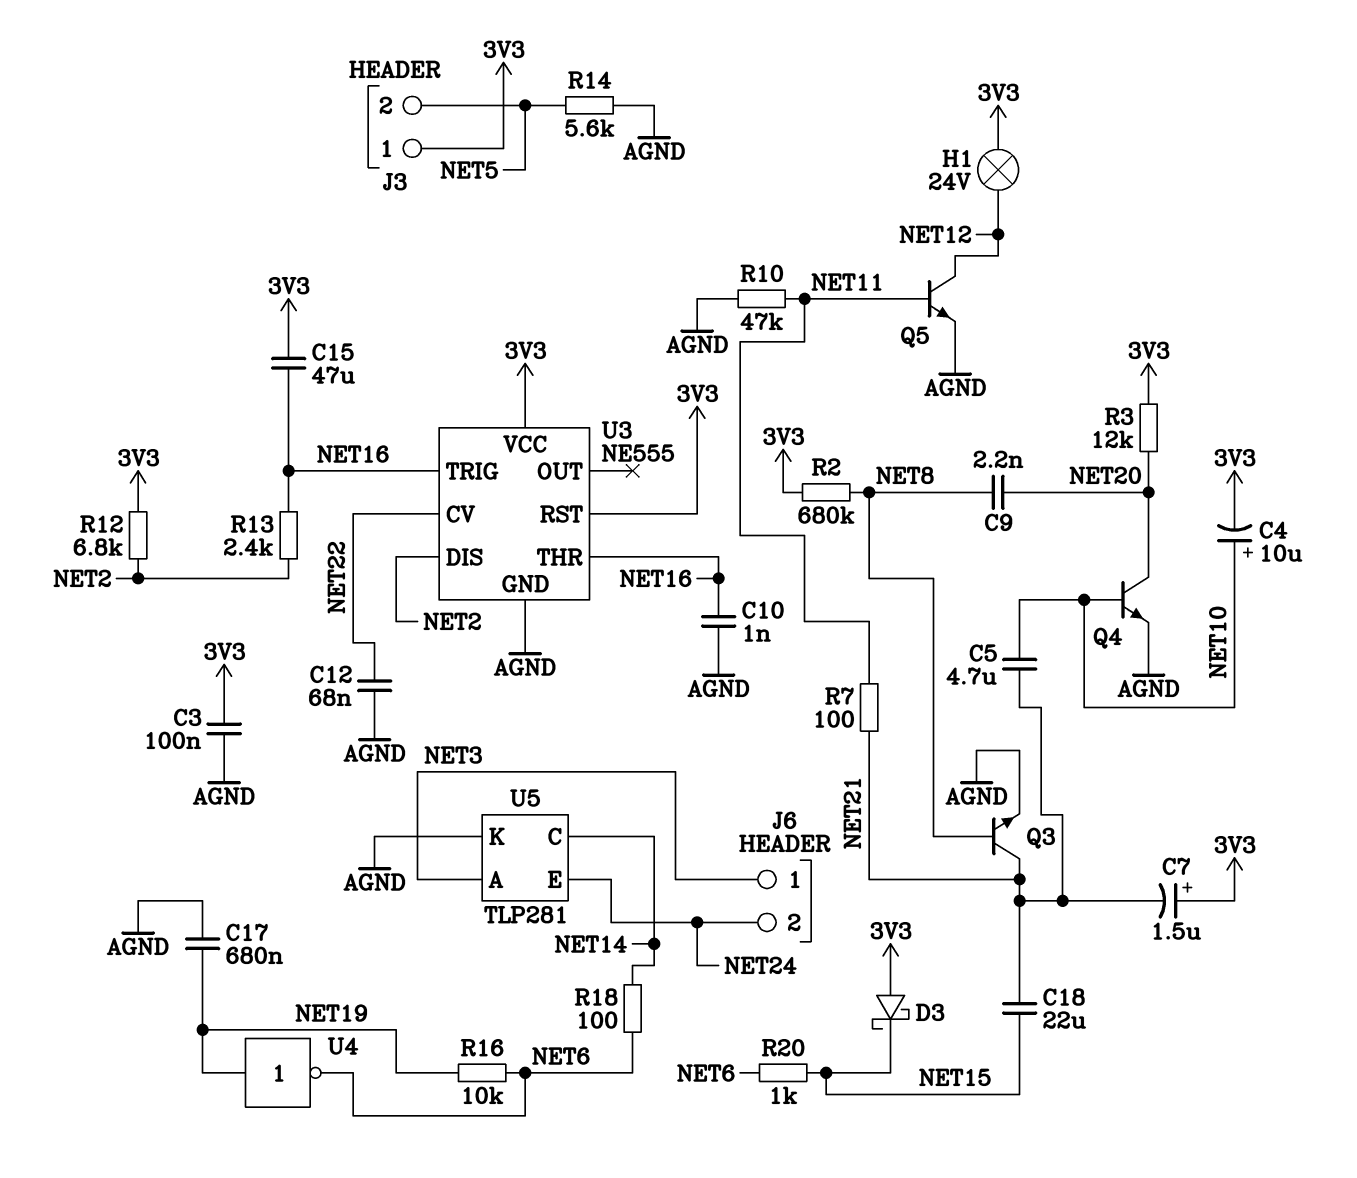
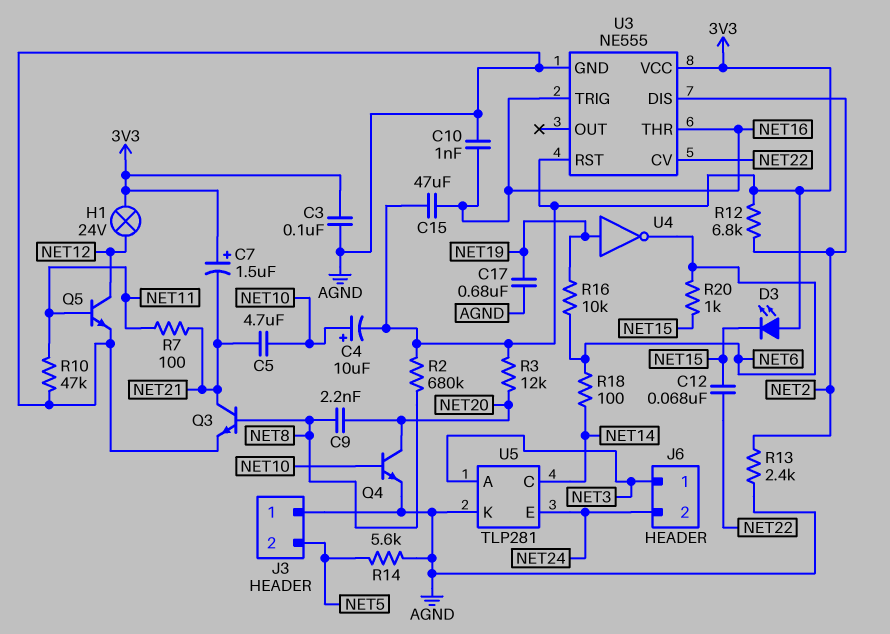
C12: 68nF (AGND, NET22) -> 68nF (NET15, NET22)
C18: 22uF (NET15, NET21) -> none
D3: schottky (A 3V3, K NET15) -> LED (A 3V3, K NET15)
J3 pin 1: 3V3 -> AGND
R13: 2.4k (NET2, NET16) -> 2.4k (AGND, NET2)

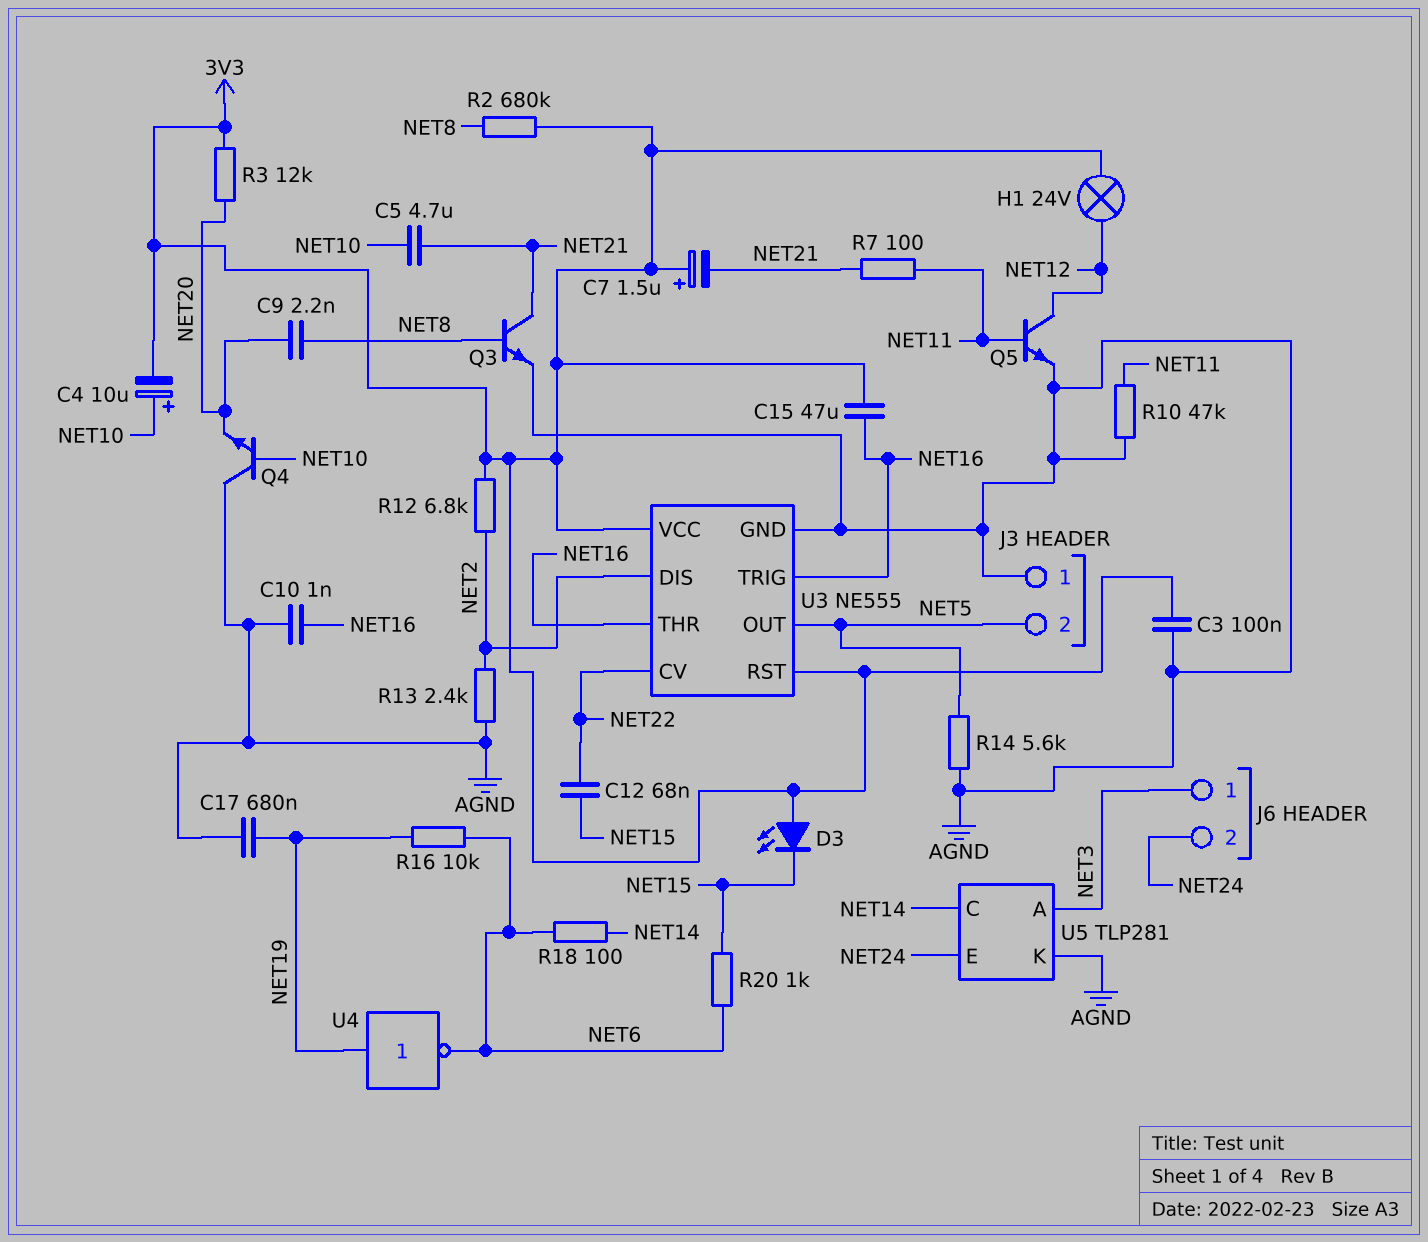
Q4: NPN (B NET10, C NET20, E AGND) -> NPN (B NET10, C AGND, E NET20)
U3 pin OUT: none -> NET5

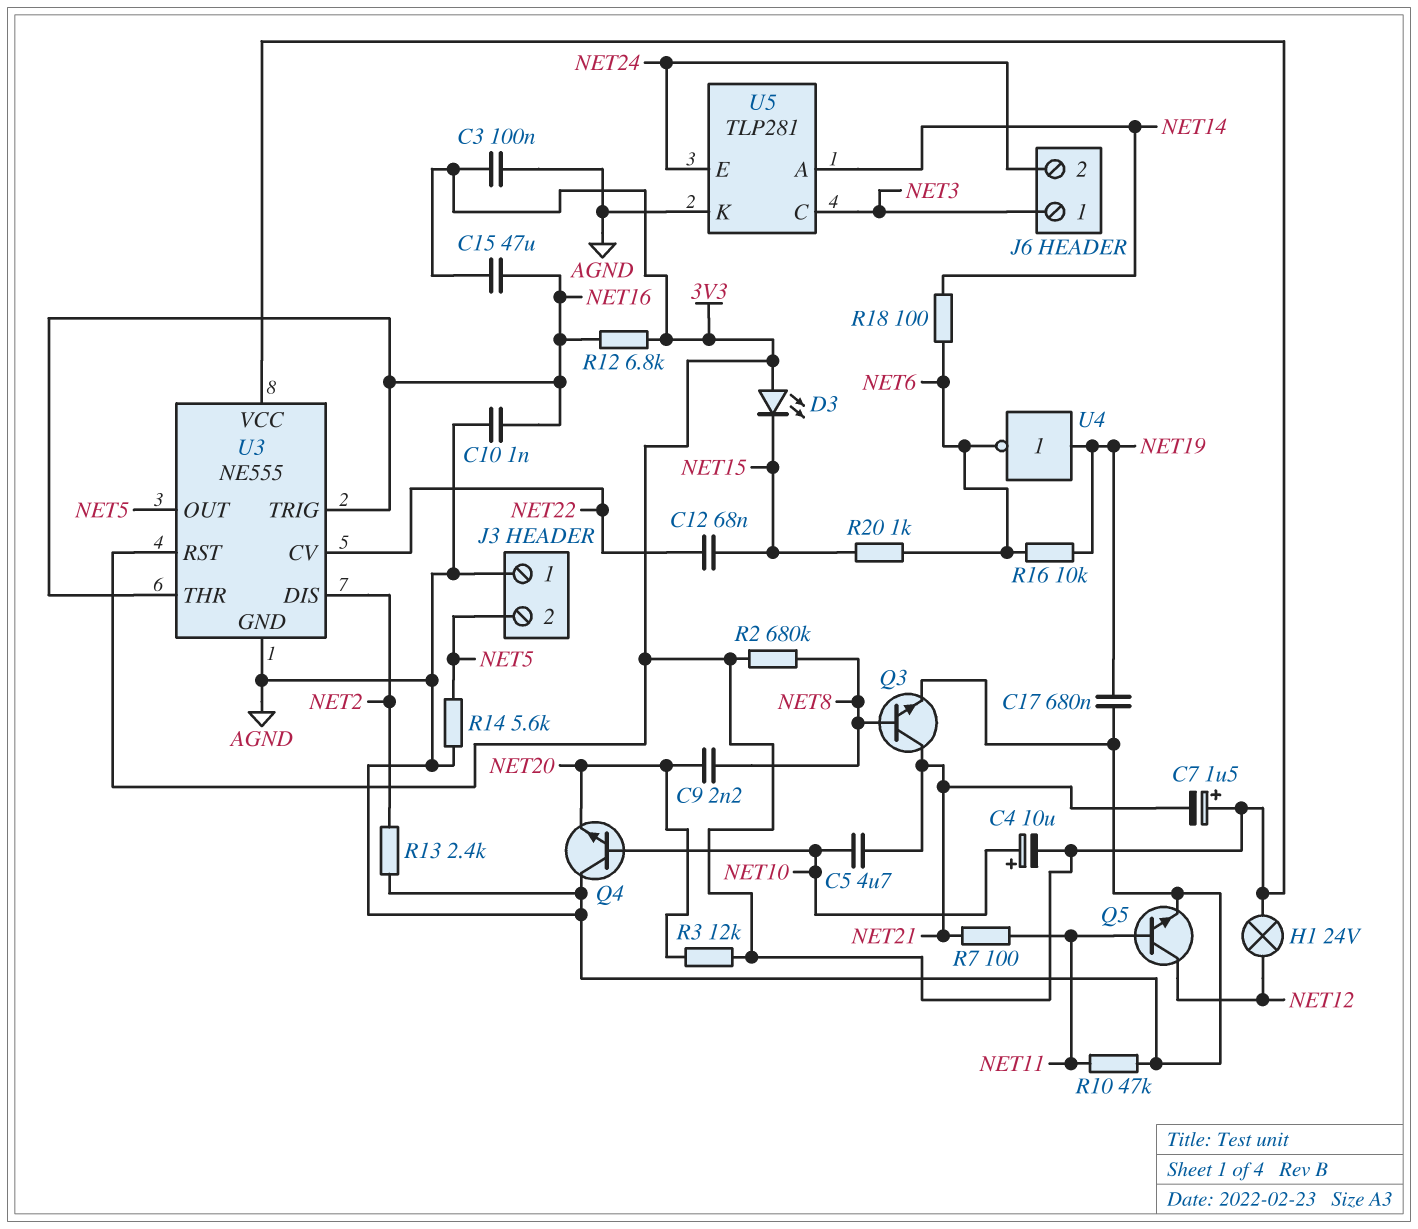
R12: 6.8k (3V3, NET2) -> 6.8k (3V3, NET16)
U5 pin A: NET3 -> NET14
U5 pin C: NET14 -> NET3

